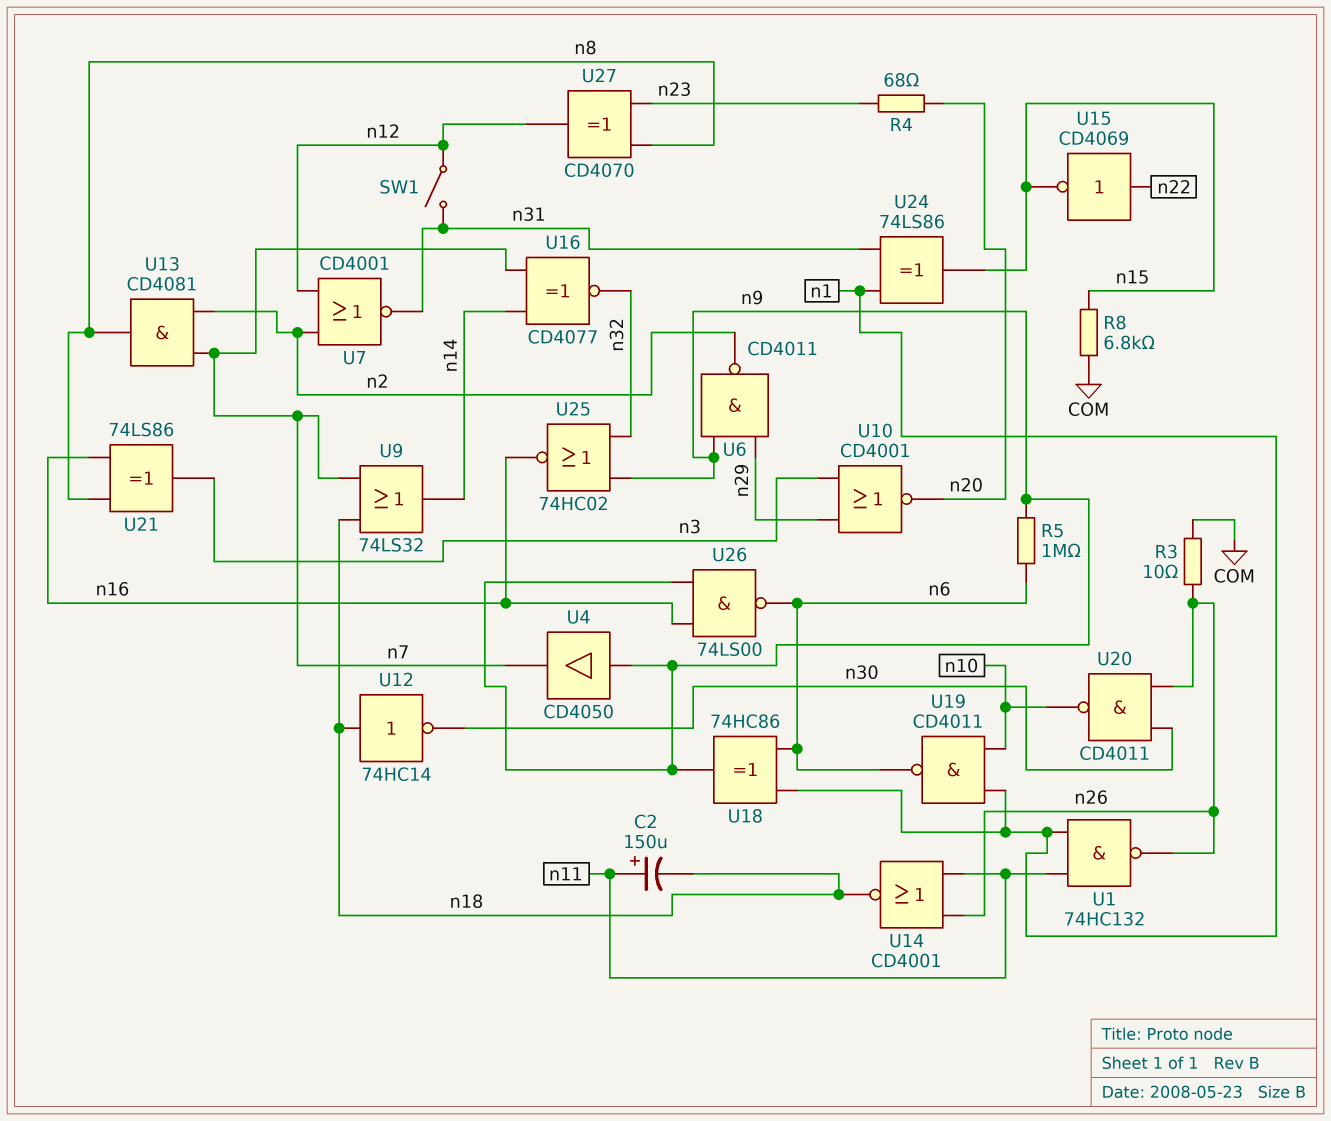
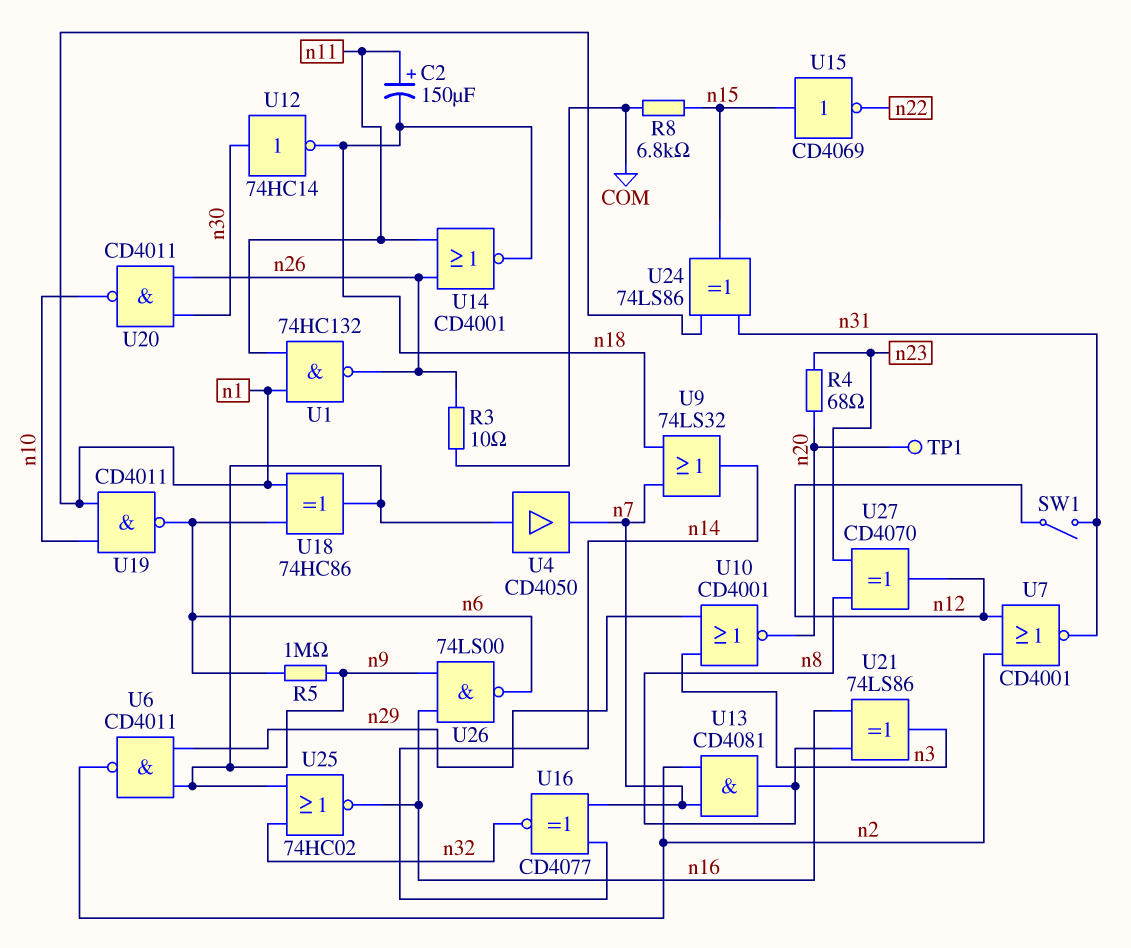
TP1: none -> test point (n20)
U12: NOT 74HC14 (in n18, out n30) -> NOT 74HC14 (in n30, out n18)
U15: NOT CD4069 (in n22, out n15) -> NOT CD4069 (in n15, out n22)

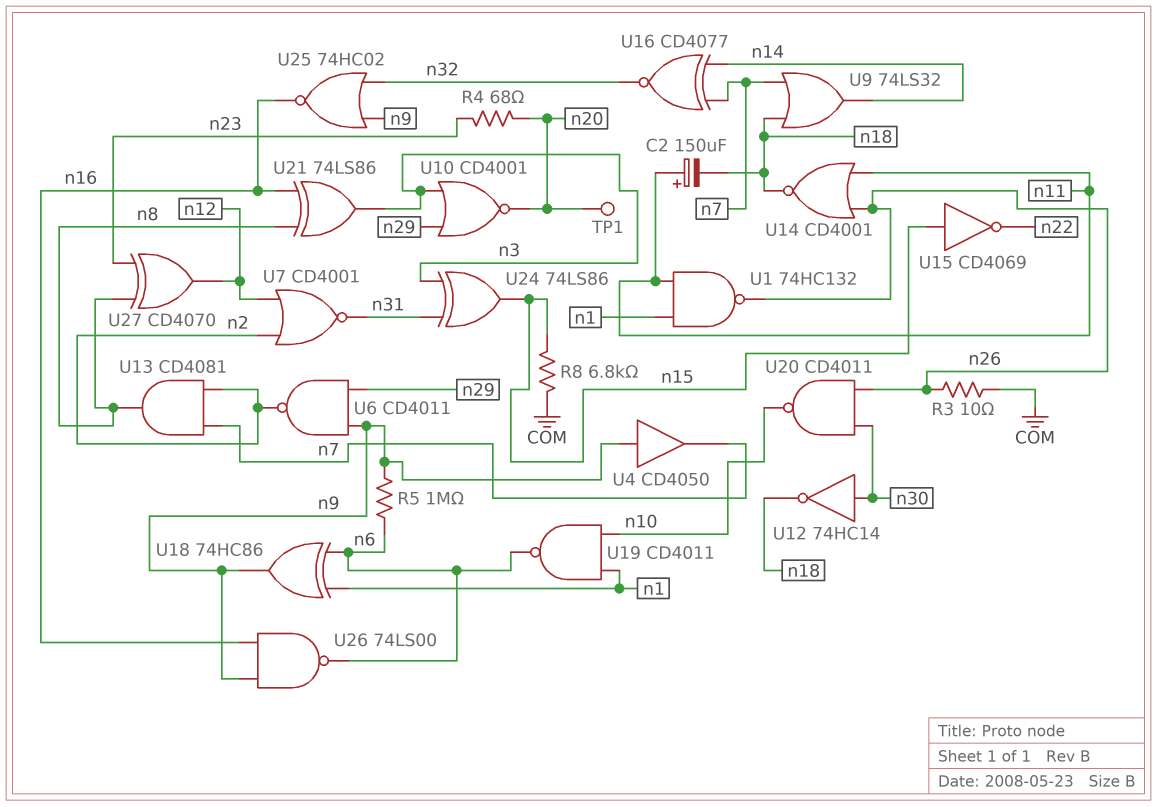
SW1: switch (n12, n31) -> none
U24: XOR 74LS86 (in n1, in n31, out n15) -> XOR 74LS86 (in n3, in n31, out n15)

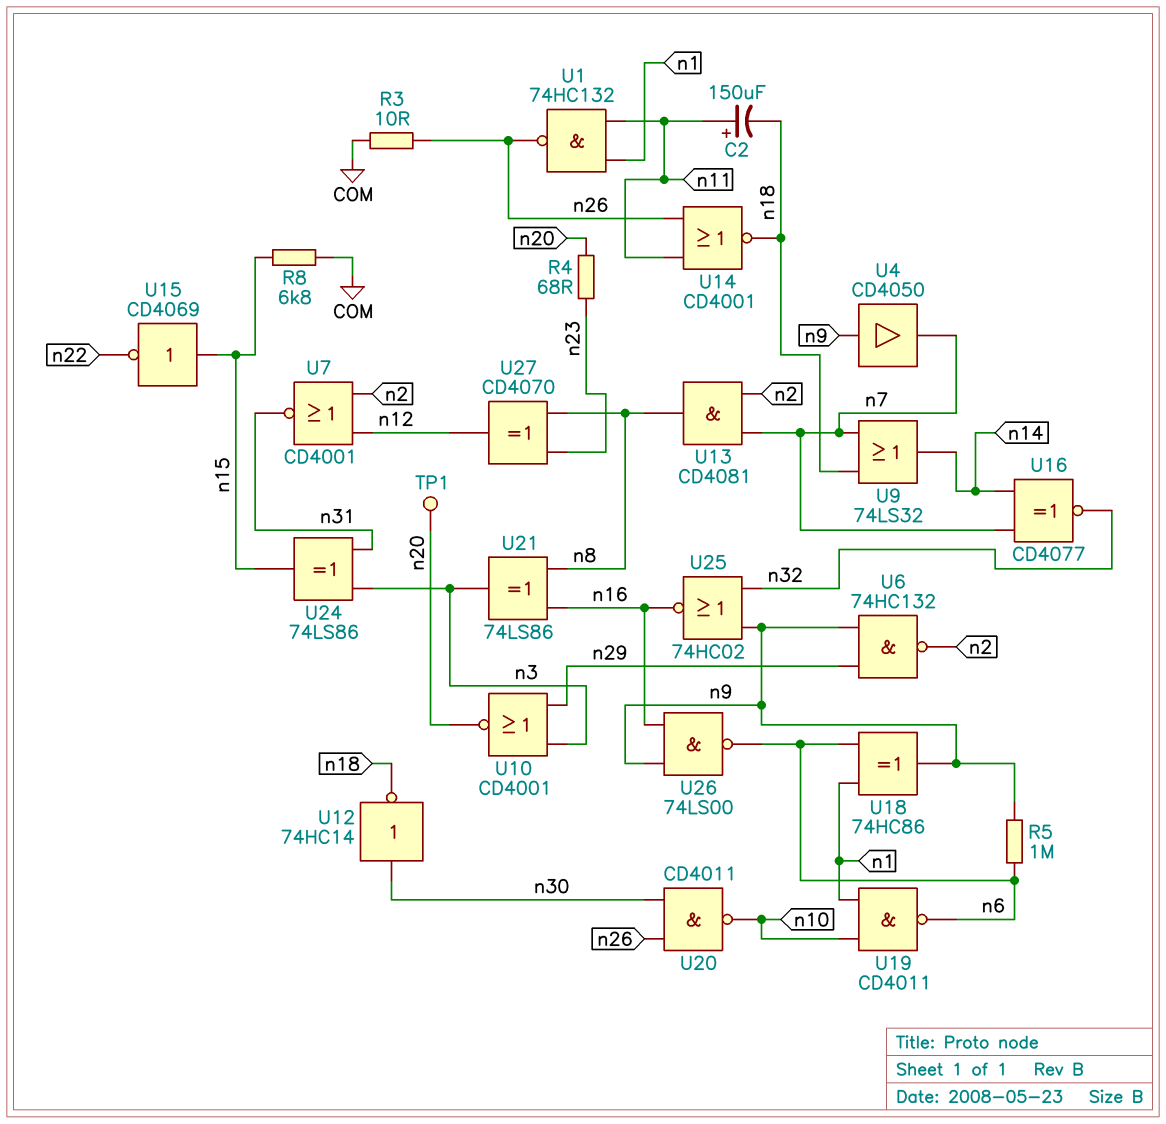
U6: NAND CD4011 (in n9, in n29, out n2) -> NAND 74HC132 (in n9, in n29, out n2)

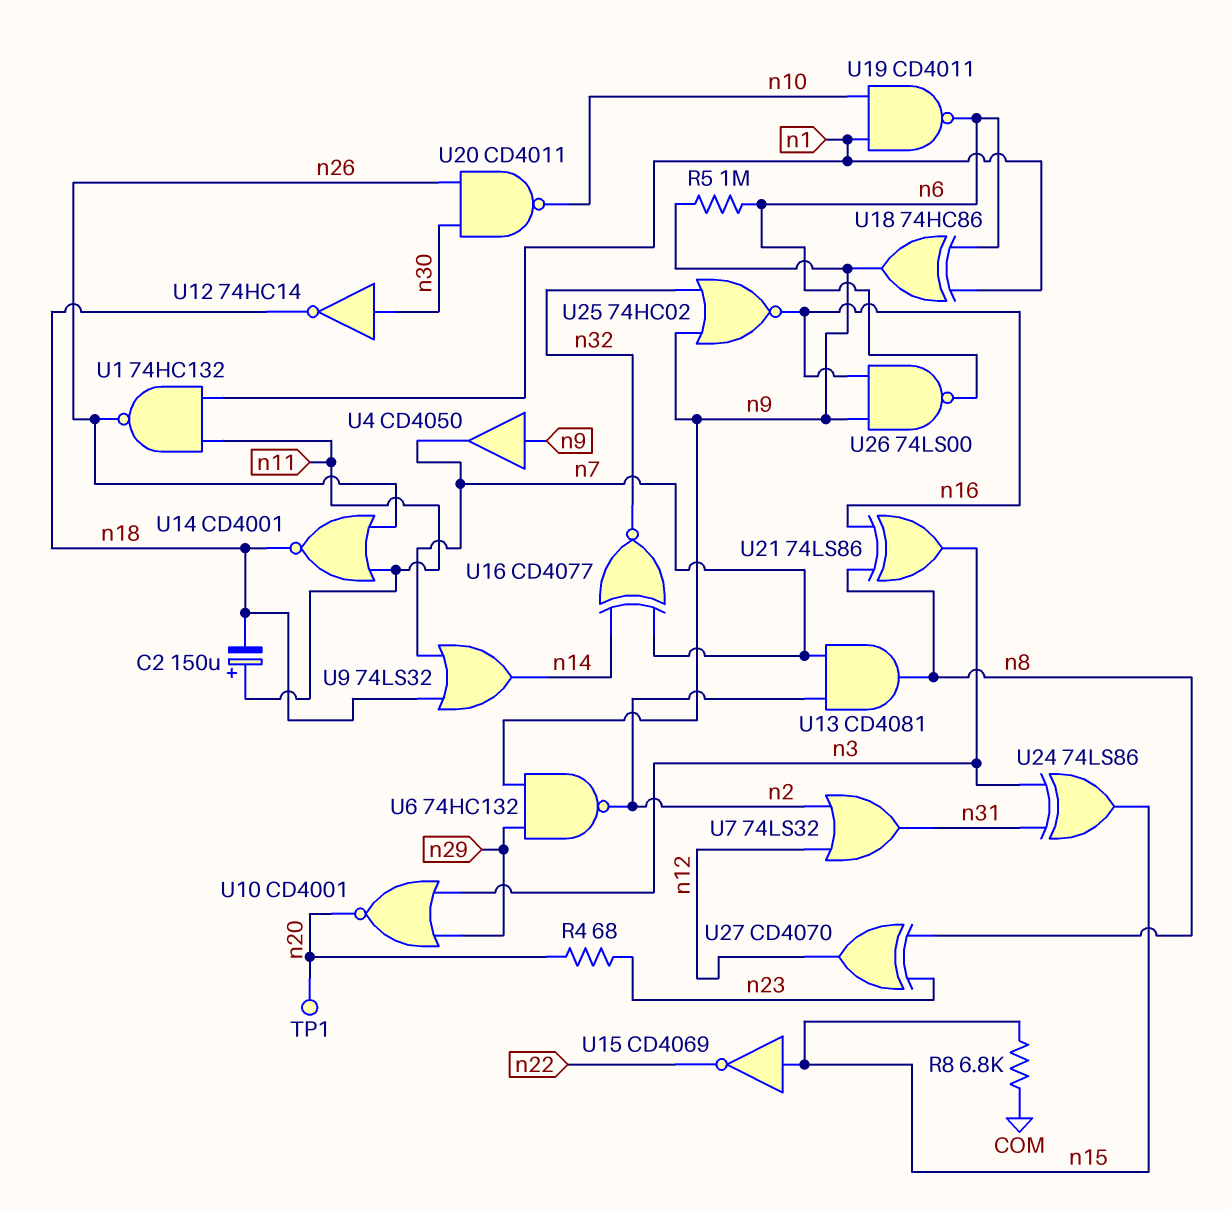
R3: 10 (COM, n26) -> none
U7: NOR CD4001 (in n2, in n12, out n31) -> OR 74LS32 (in n2, in n12, out n31)

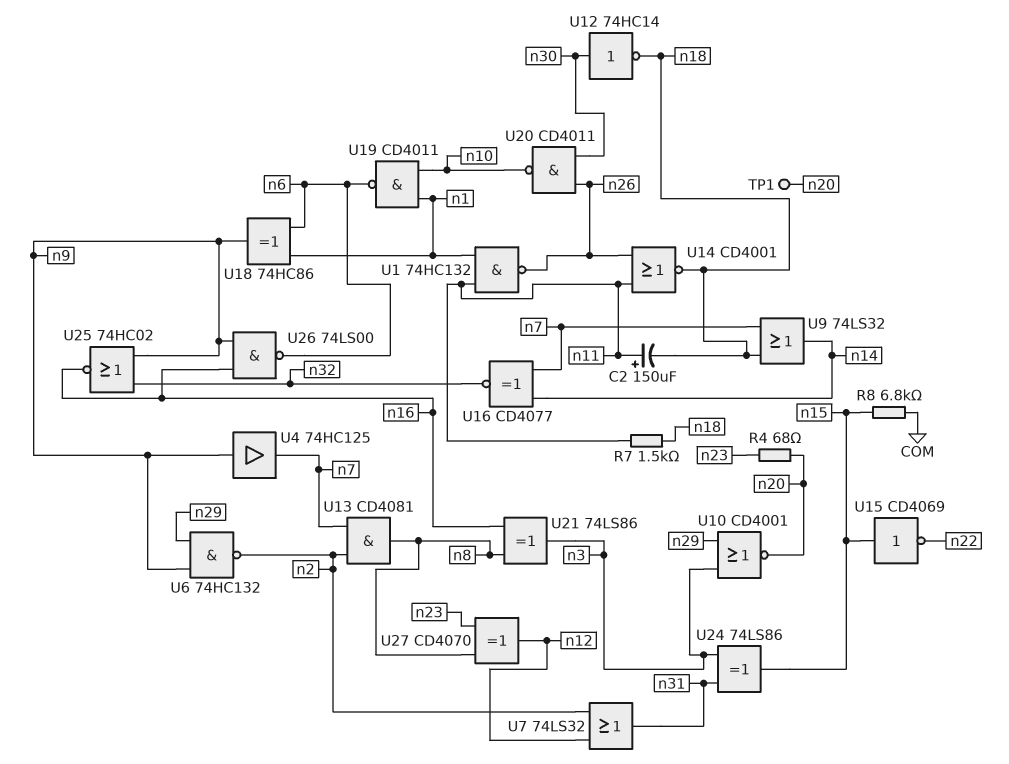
R5: 1M (n6, n9) -> none
R7: none -> 1.5k (n11, n18)
U4: buffer CD4050 (in n9, out n7) -> buffer 74HC125 (in n9, out n7)

